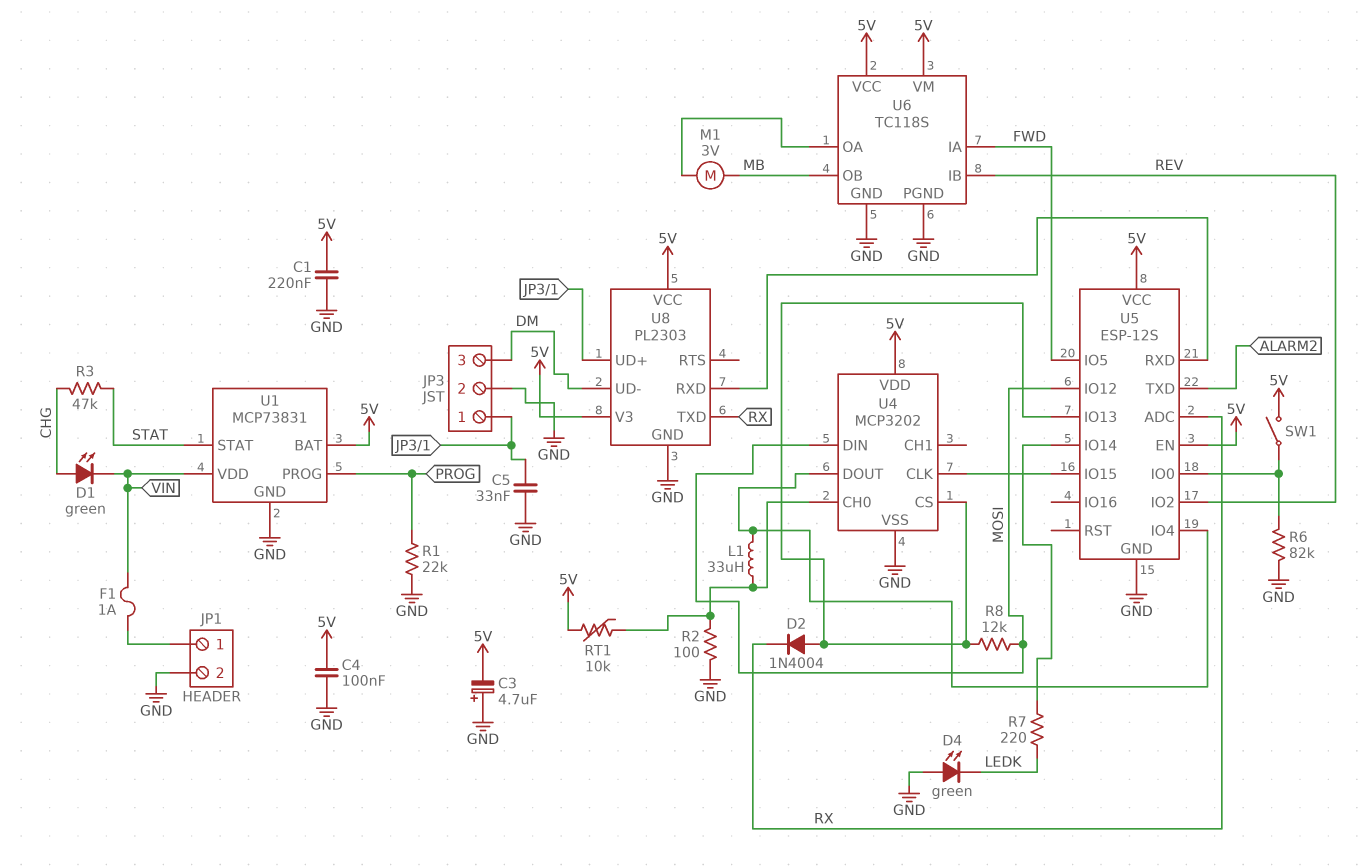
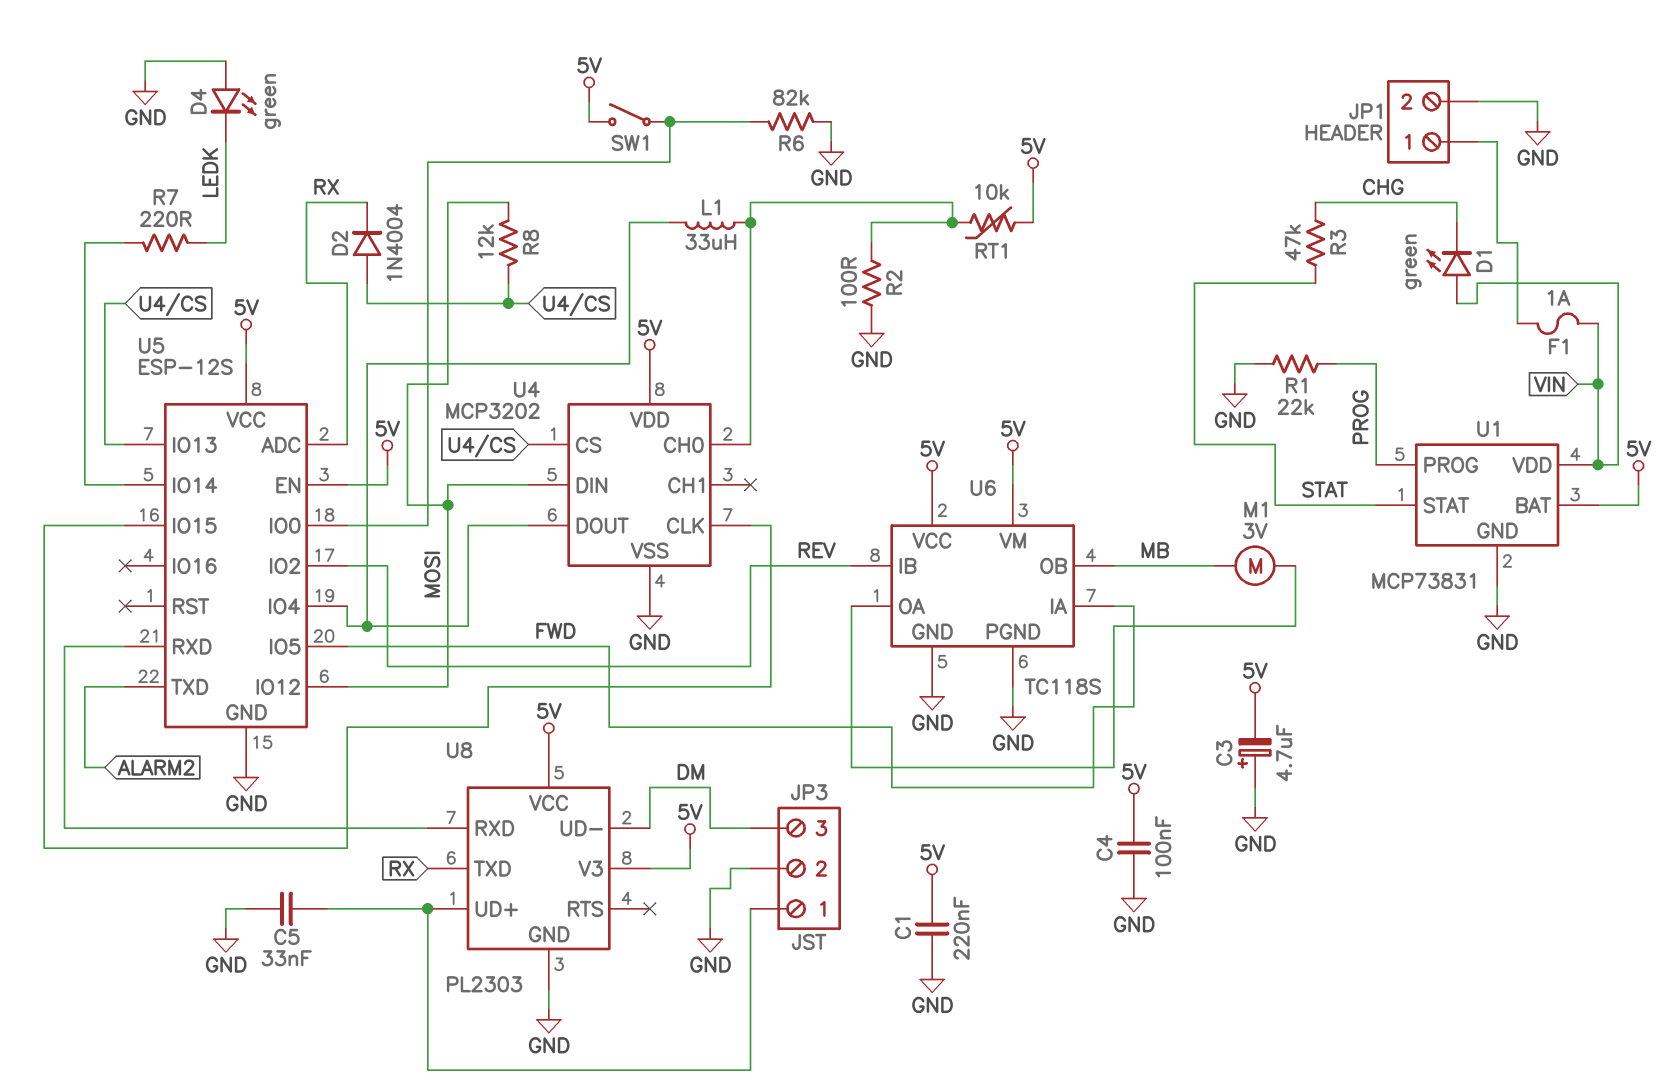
D1: LED green (A CHG, K VIN) -> LED green (A VIN, K CHG)

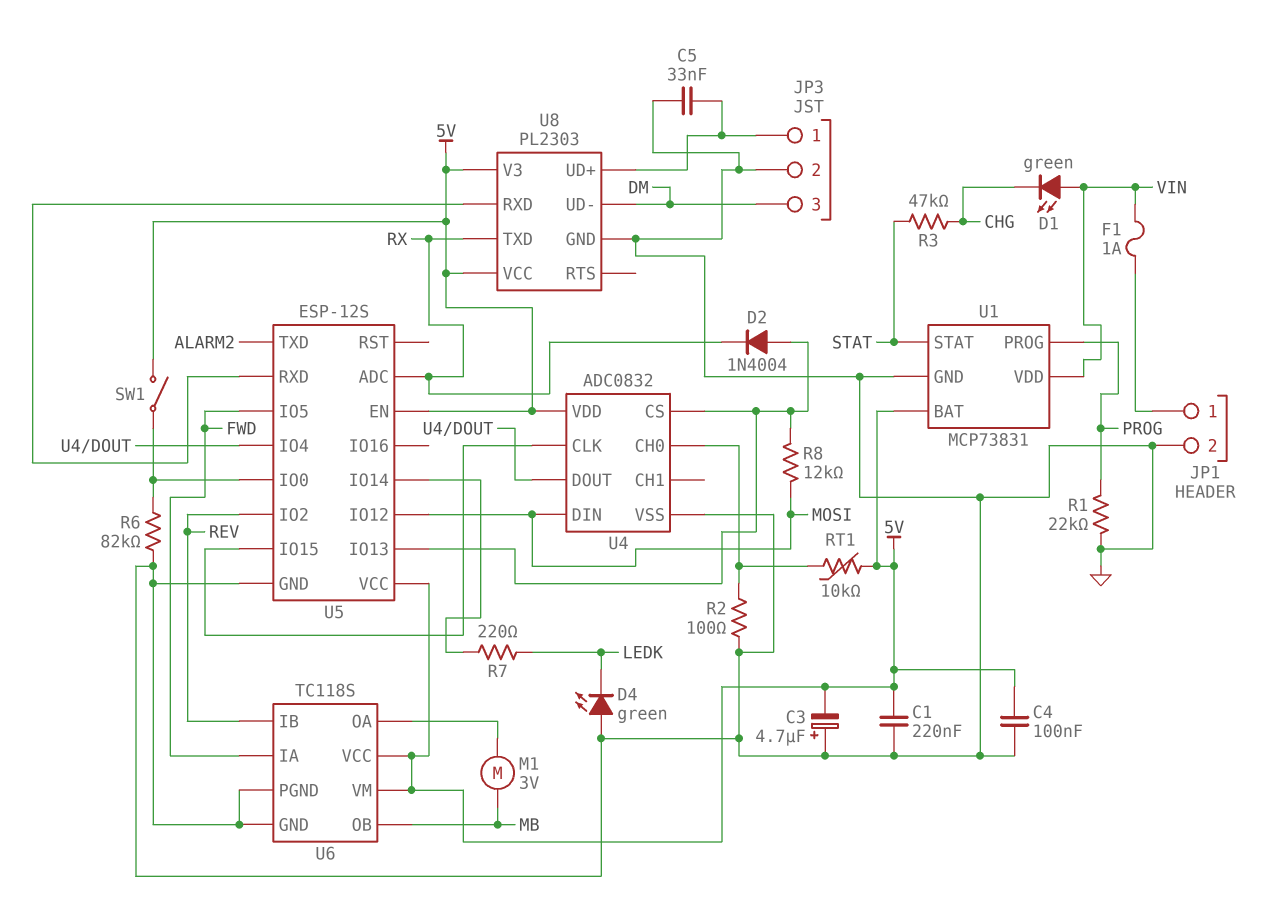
L1: 33uH (U4/CH0, U4/DOUT) -> none
U4: MCP3202 -> ADC0832

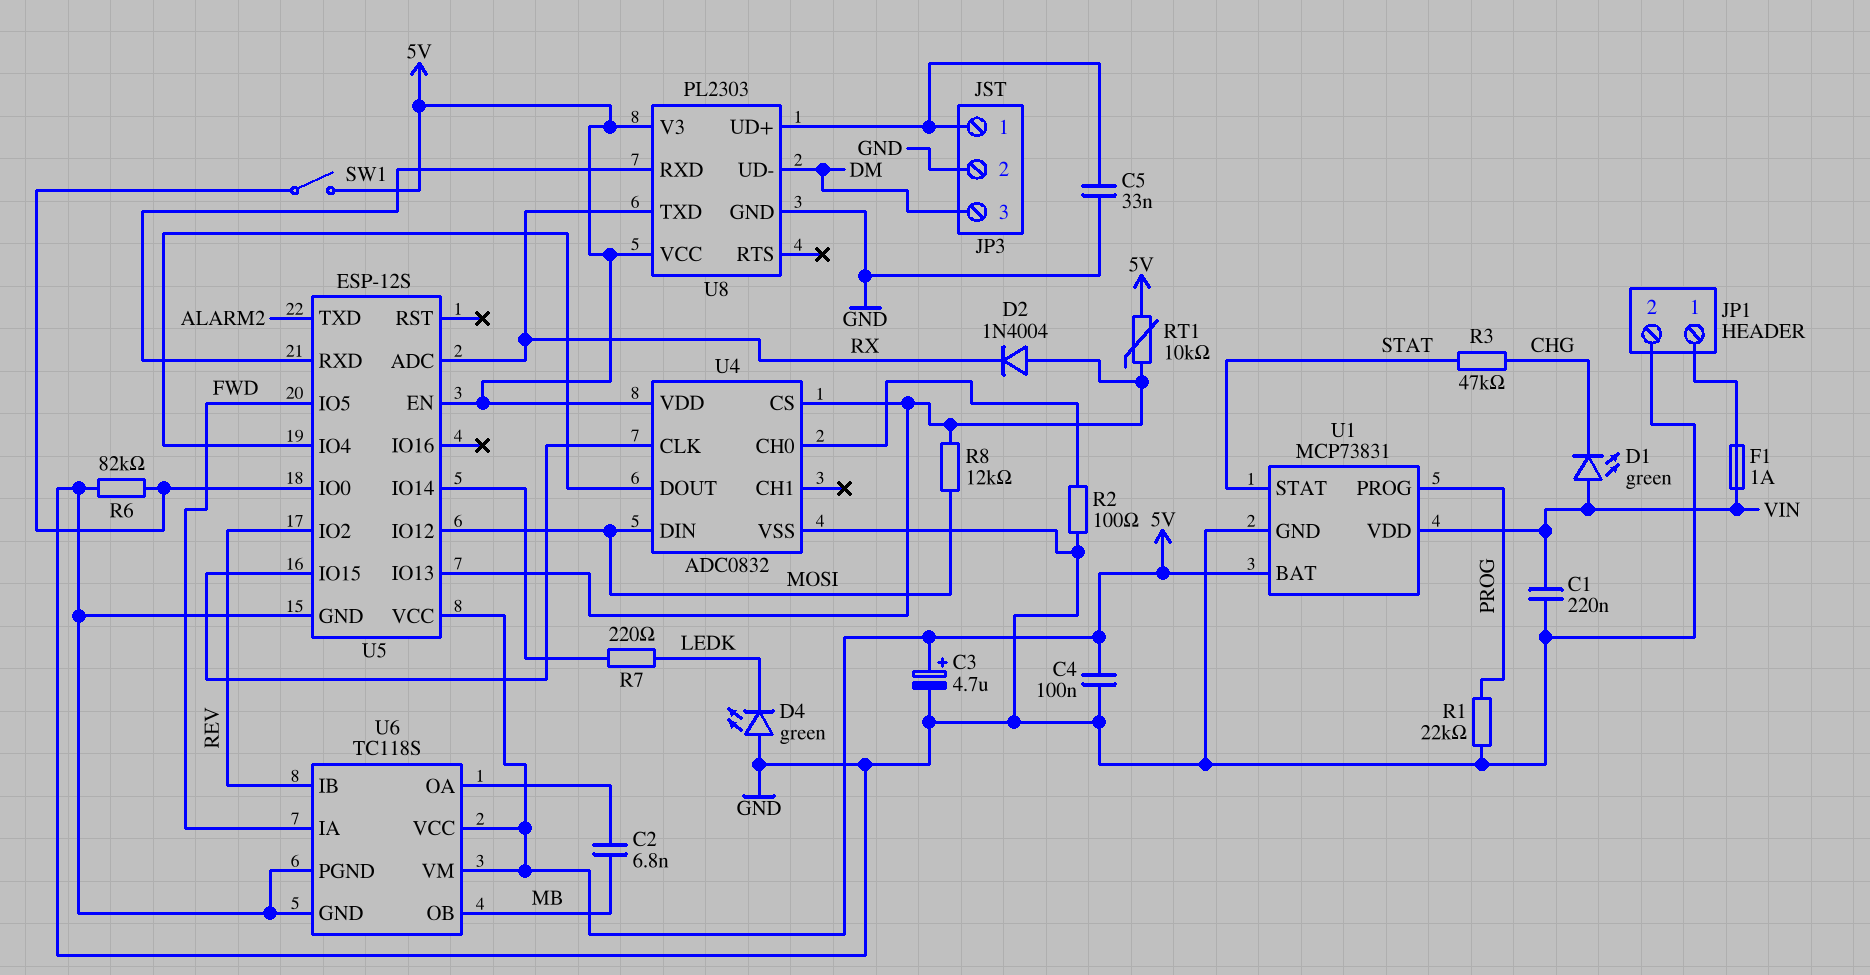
C1: 220nF (5V, GND) -> 220nF (GND, VIN)
C2: none -> 6.8nF (MB, U6/OA)
C3: 4.7uF (plus GND, minus 5V) -> 4.7uF (plus 5V, minus GND)
M1: motor 3V (MB, U6/OA) -> none
RT1: 10k (5V, U4/CH0) -> 10k (5V, U4/CS)

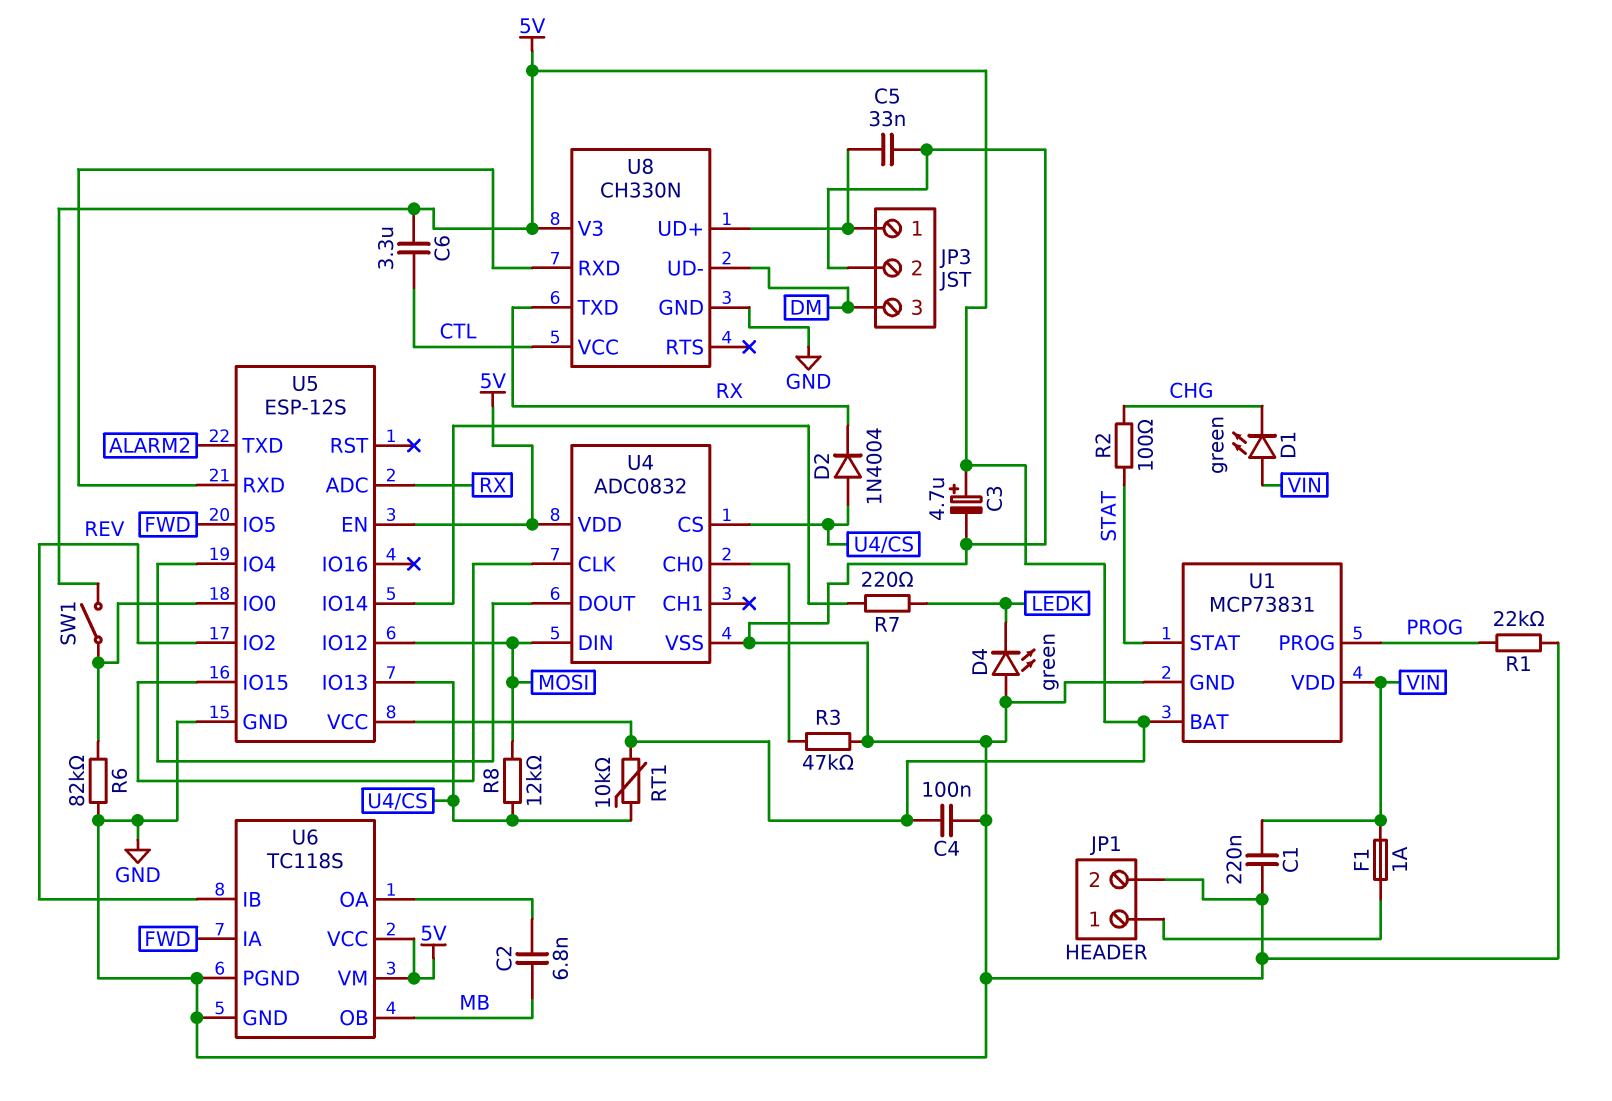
C6: none -> 3.3uF (5V, CTL)
R2: 100 (GND, U4/CH0) -> 100 (CHG, STAT)
R3: 47k (CHG, STAT) -> 47k (GND, U4/CH0)
U8: PL2303 -> CH330N
U8 pin VCC: 5V -> CTL

